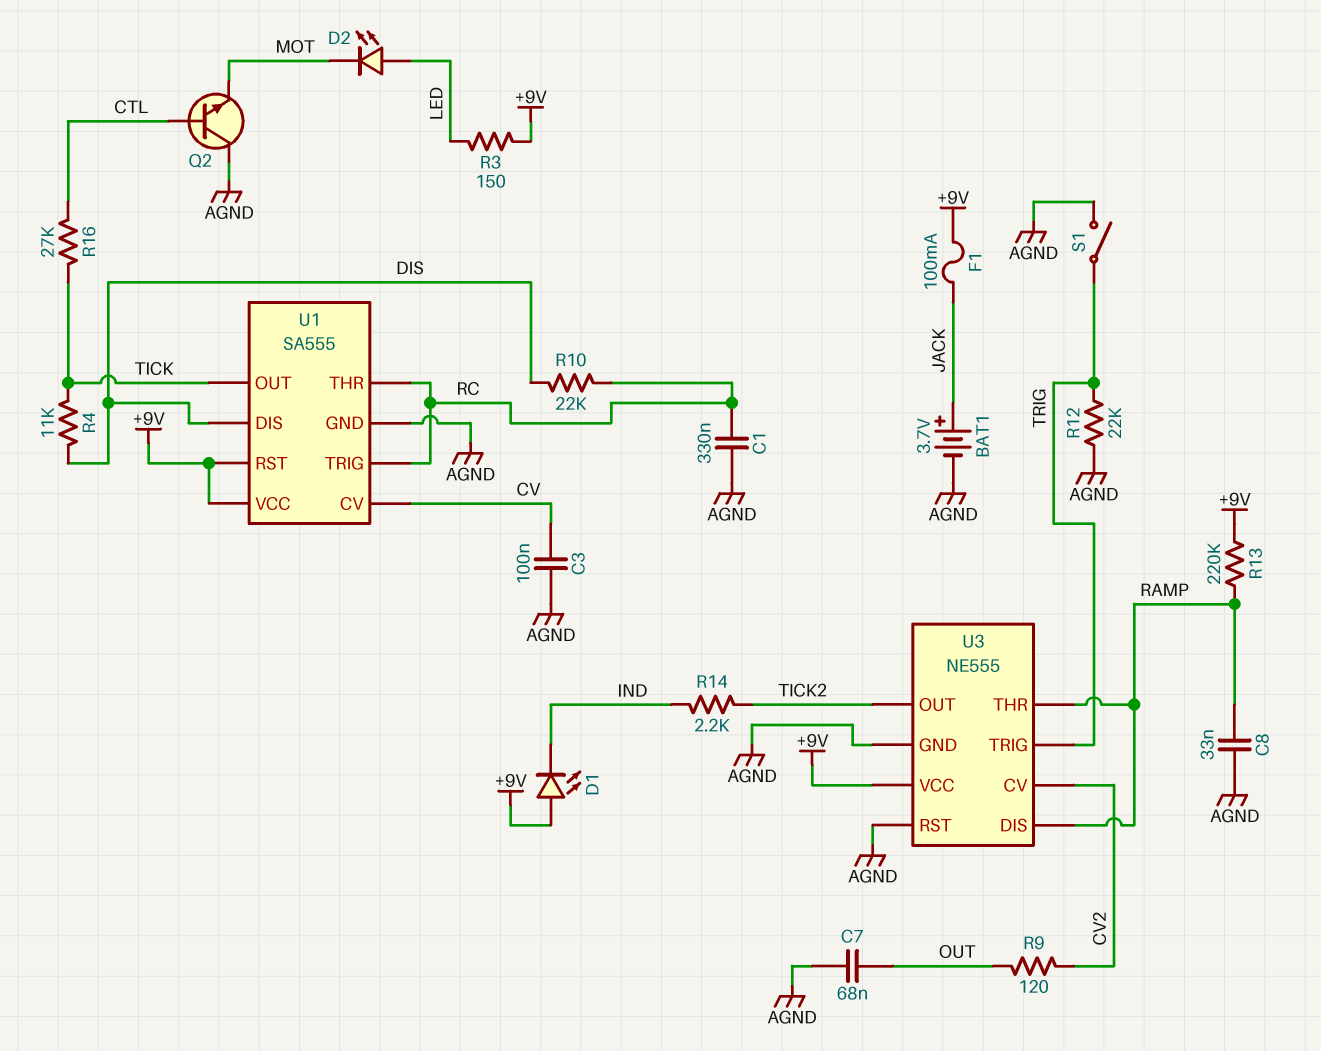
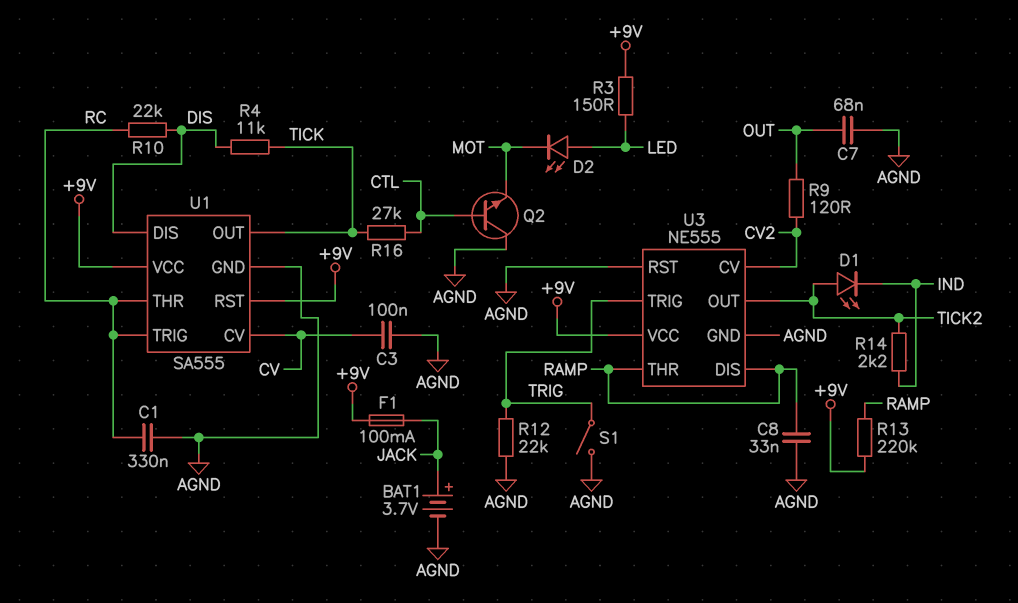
D1: LED (A +9V, K IND) -> LED (A TICK2, K IND)

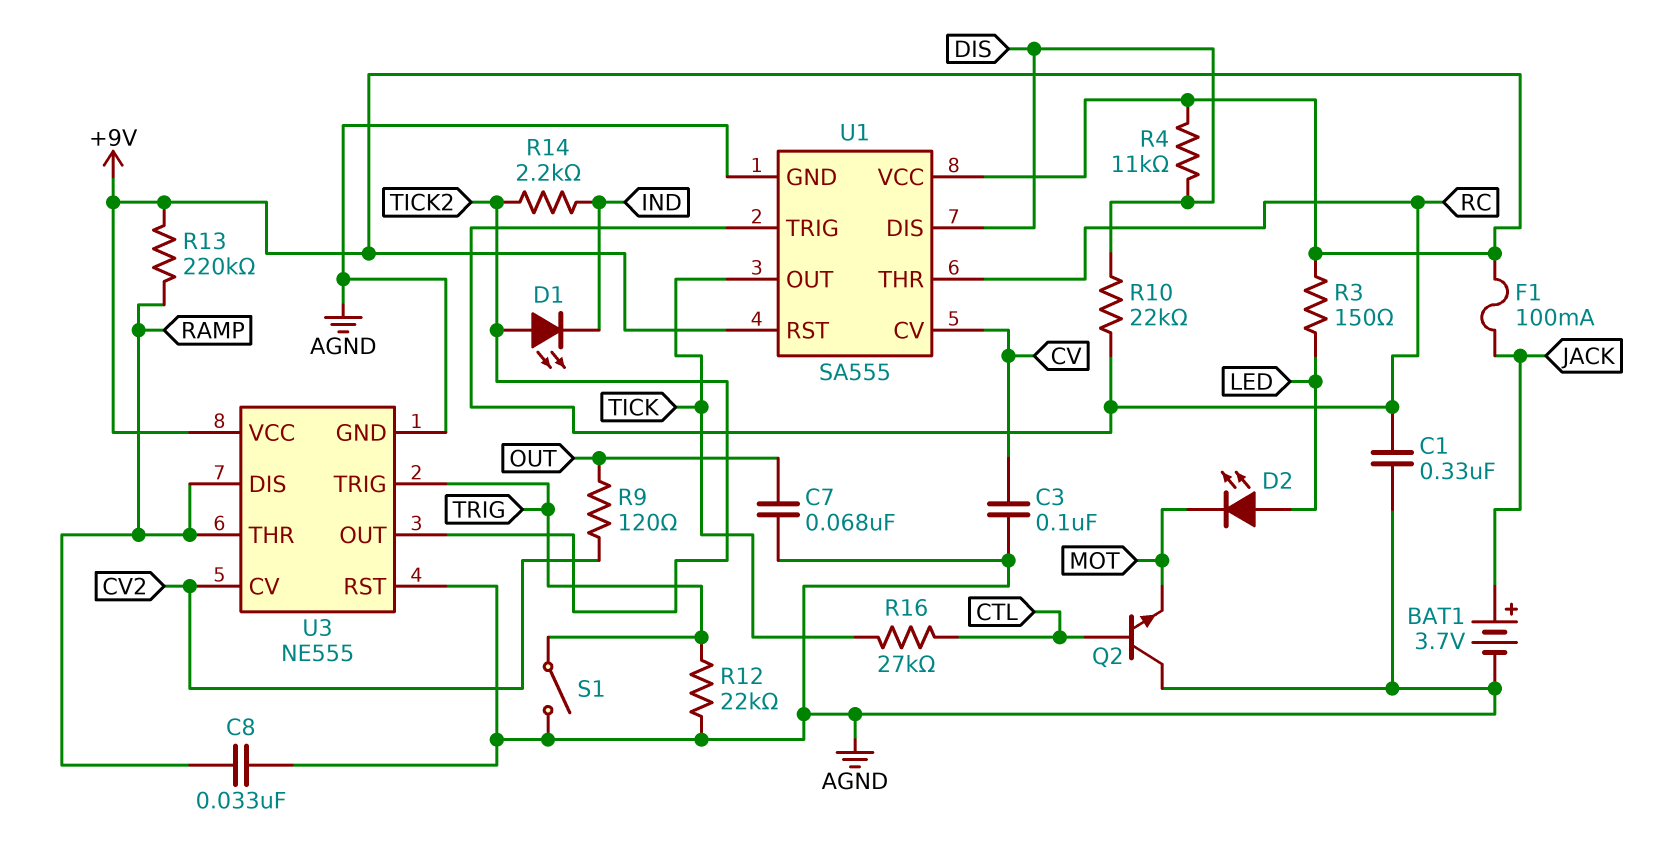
R4: 11k (DIS, TICK) -> 11k (+9V, DIS)

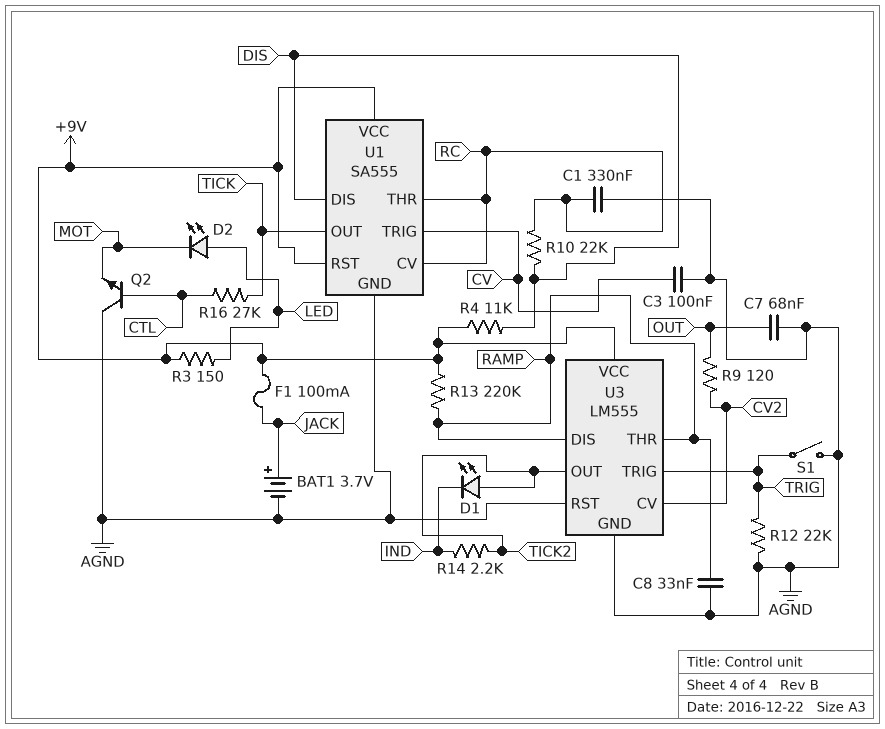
U1 pin CV: CV -> RC
U1 pin TRIG: RC -> CV
U3: NE555 -> LM555

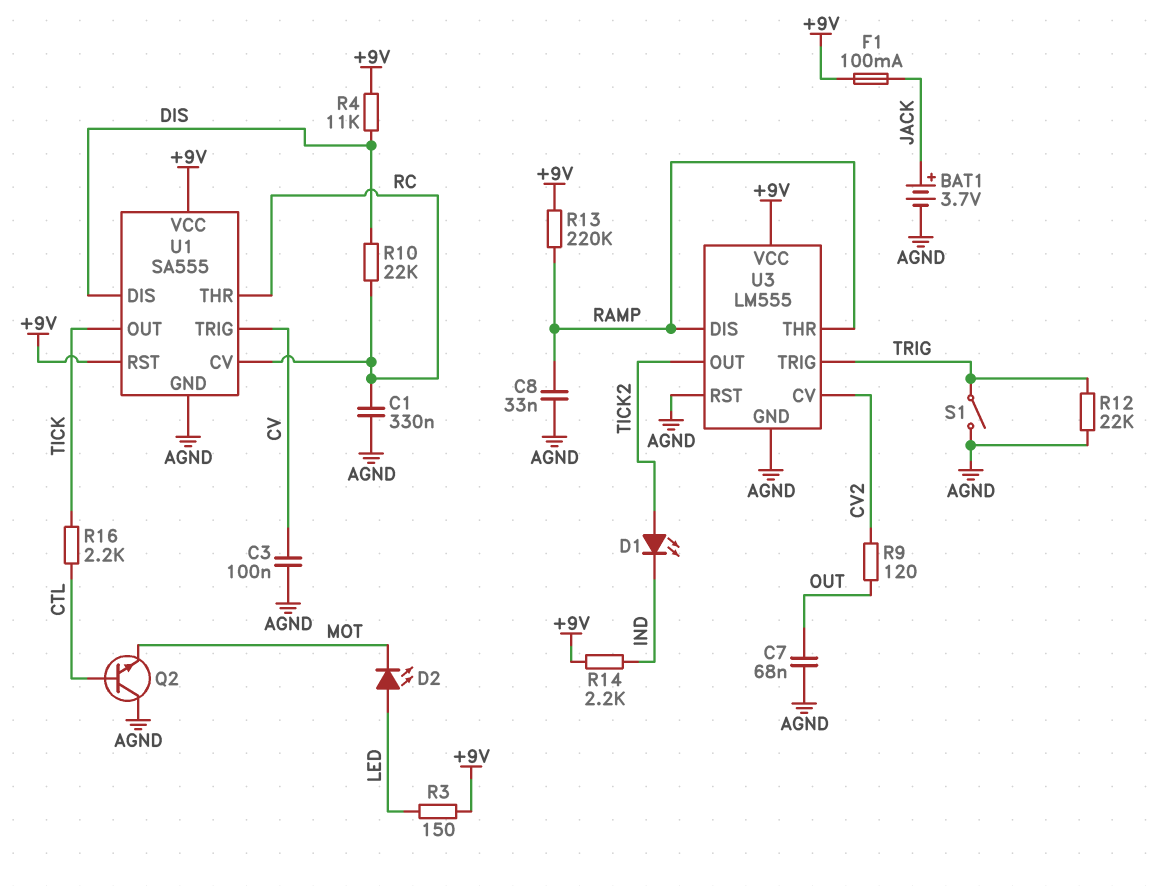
R14: 2.2k (IND, TICK2) -> 2.2k (+9V, IND)
R16: 27k (CTL, TICK) -> 2.2k (CTL, TICK)

